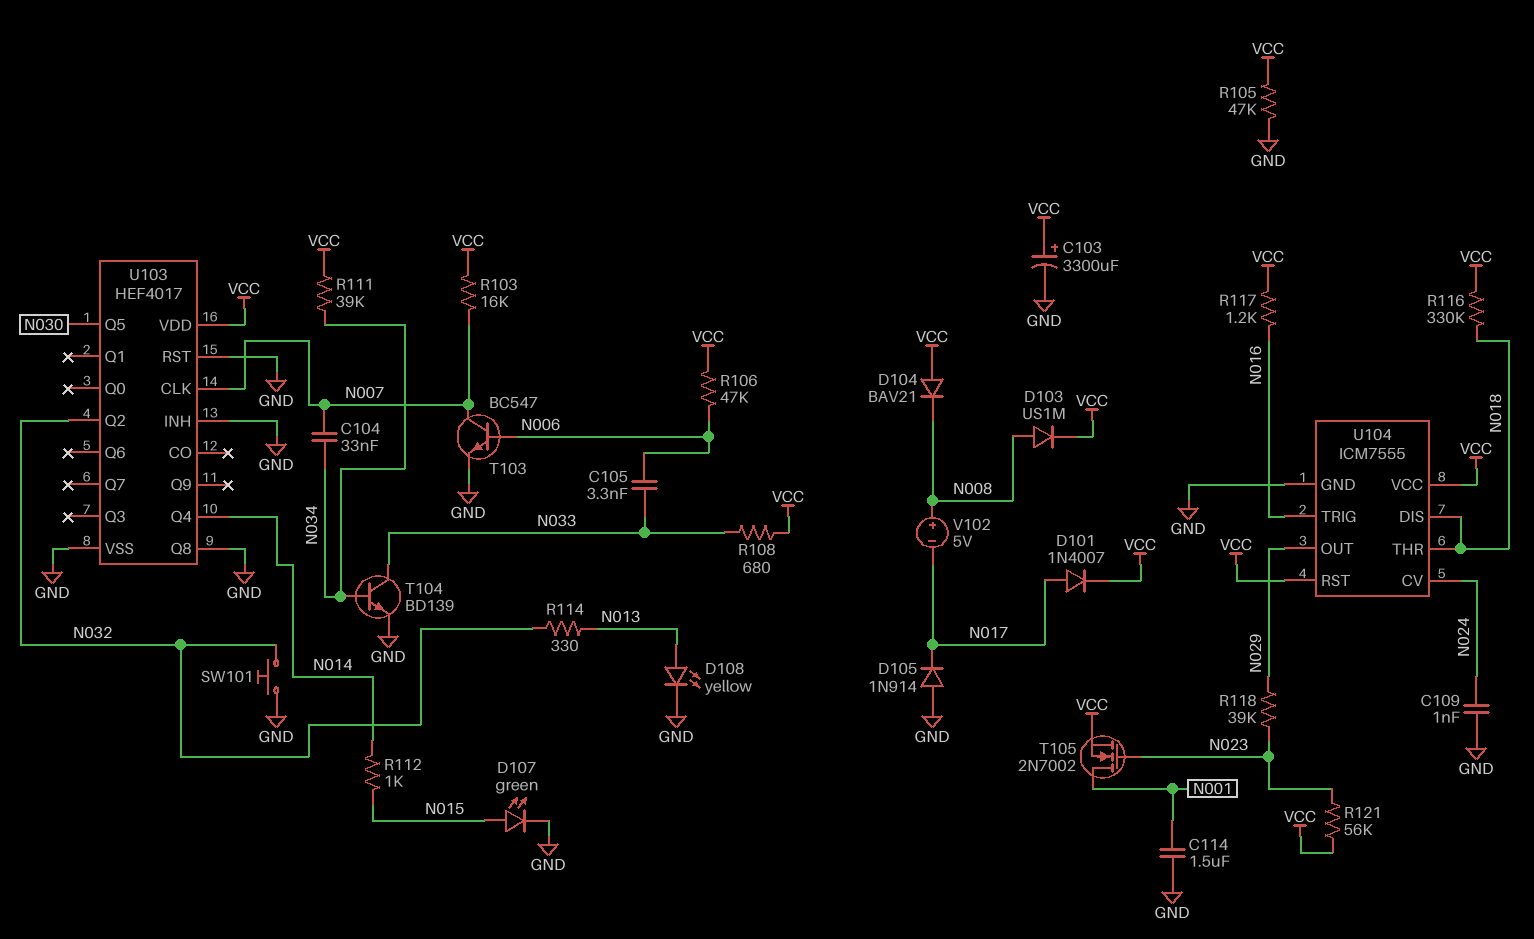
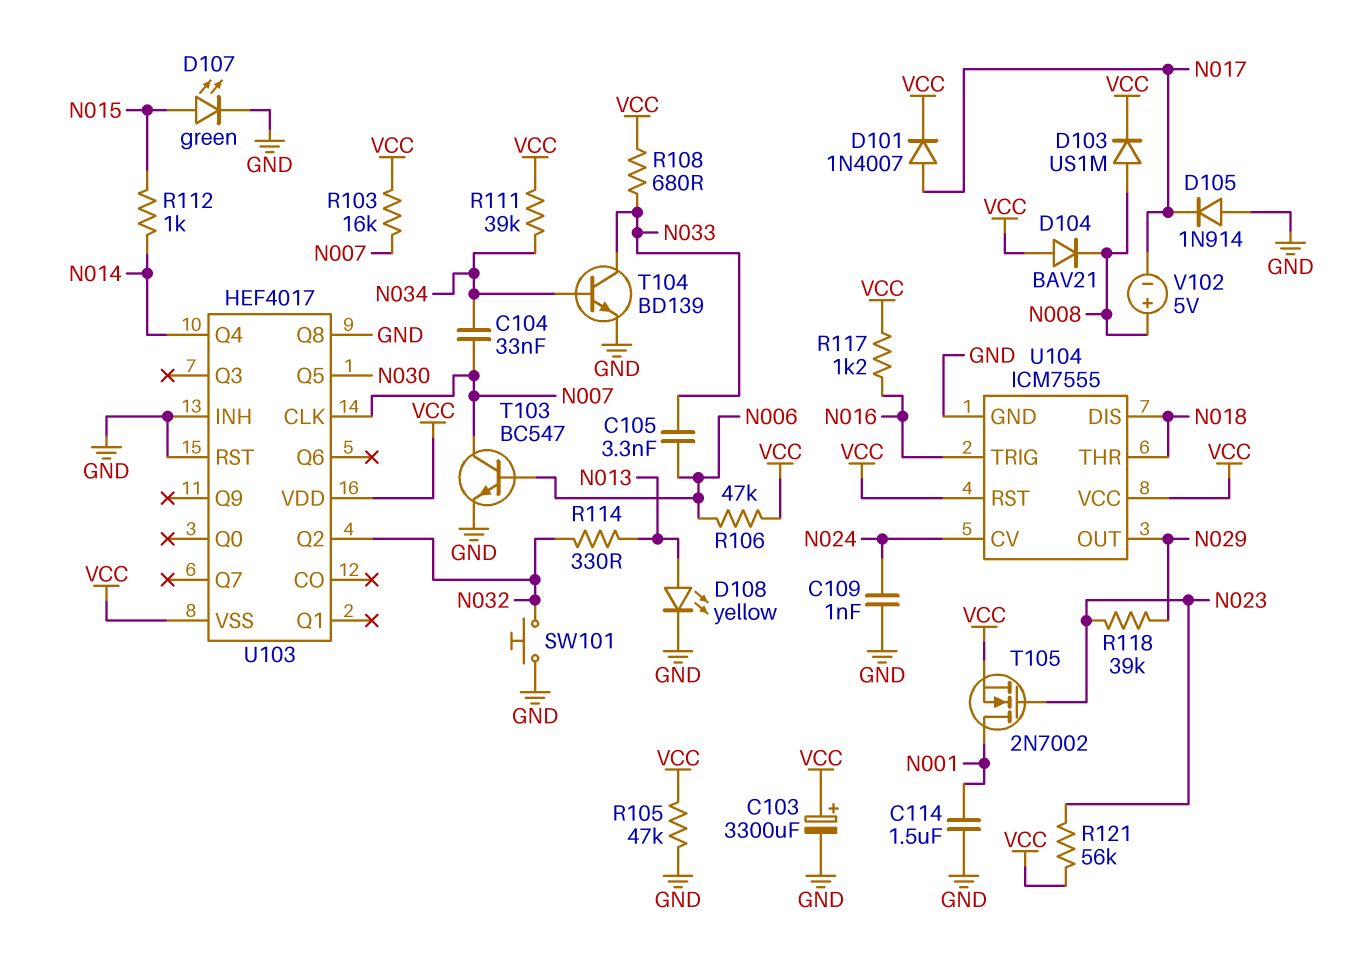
R116: 330k (N018, VCC) -> none
U103 pin VSS: GND -> VCC

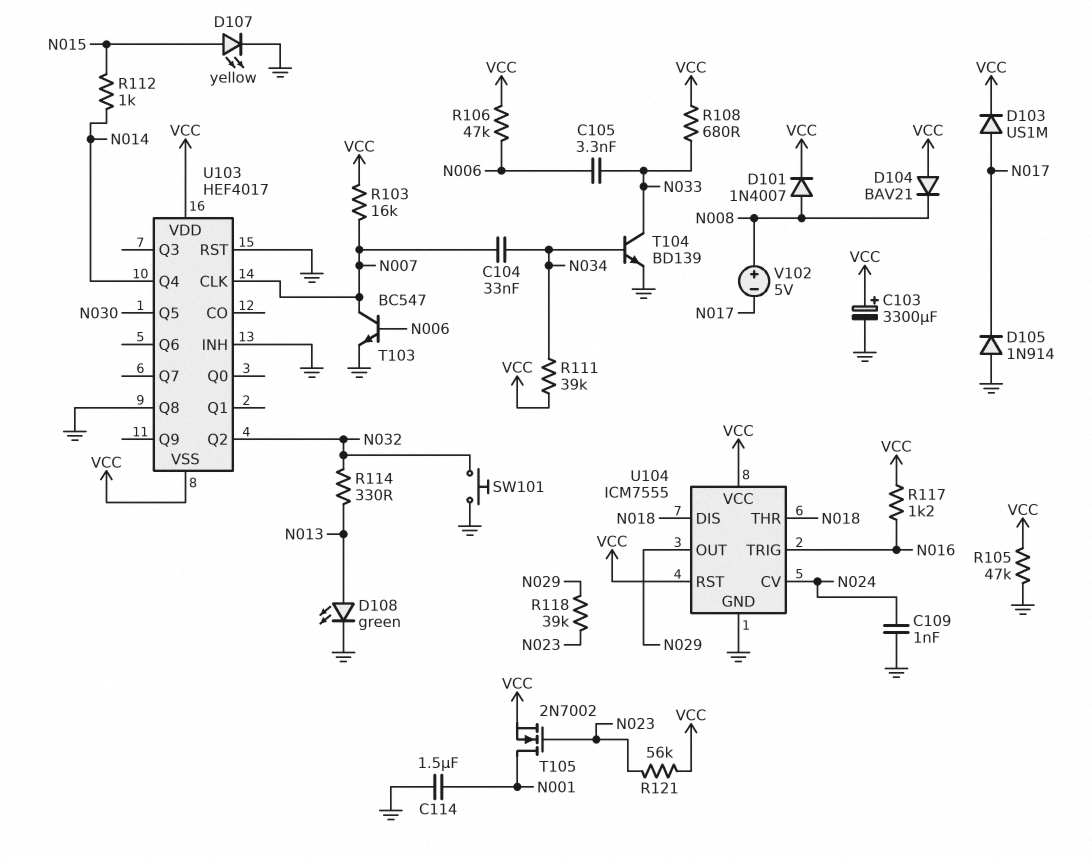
D101: diode 1N4007 (A N017, K VCC) -> diode 1N4007 (A N008, K VCC)
D103: diode US1M (A N008, K VCC) -> diode US1M (A N017, K VCC)
D107: LED green (A N015, K GND) -> LED yellow (A N015, K GND)
D108: LED yellow (A N013, K GND) -> LED green (A N013, K GND)

